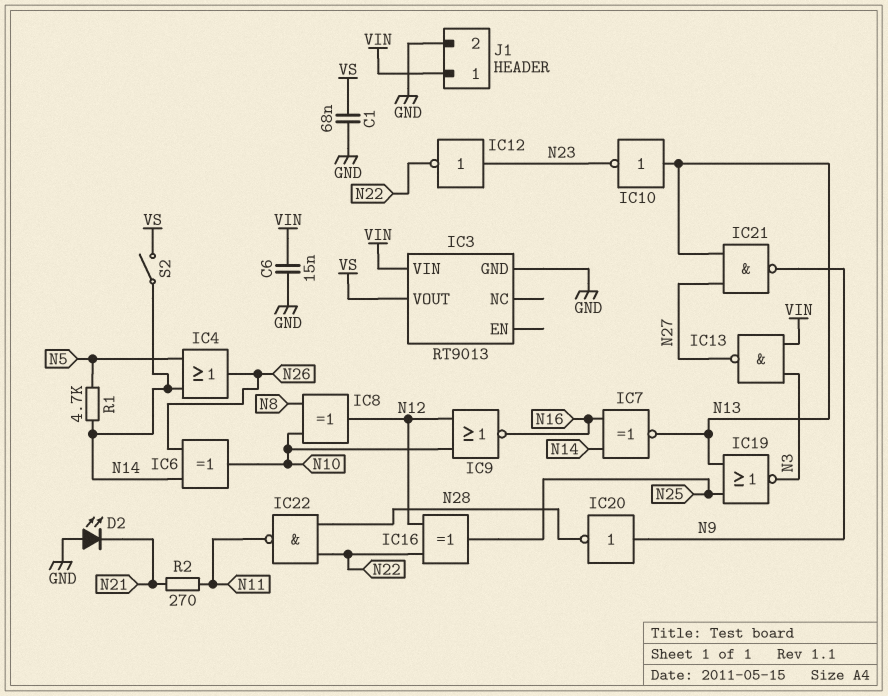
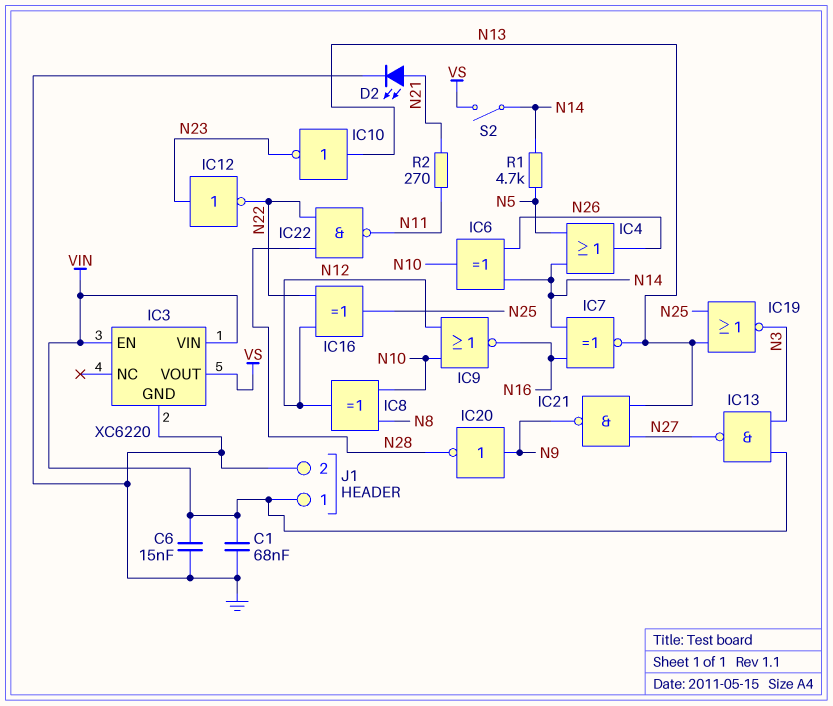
C1: 68nF (GND, VS) -> 68nF (GND, VIN)
D2: LED (A GND, K N21) -> LED (A N21, K GND)
IC3: RT9013 -> XC6220
IC3 pin EN: none -> VIN

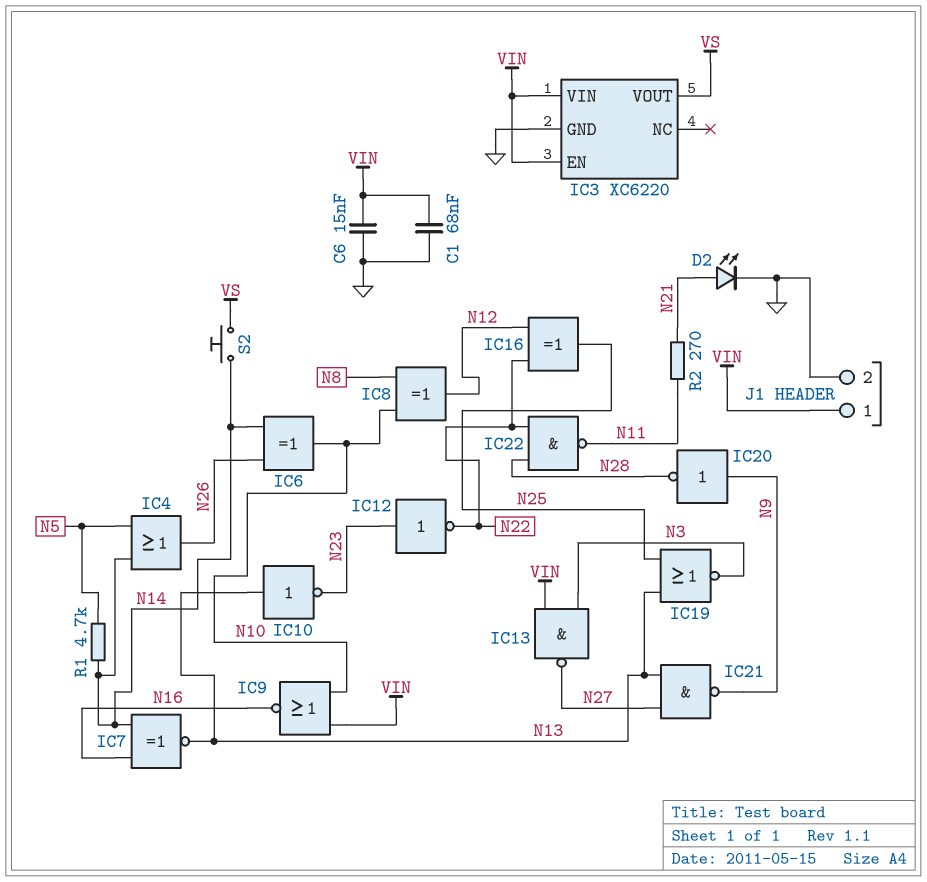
IC9: NOR (in N10, in N12, out N16) -> NOR (in N10, in VIN, out N16)
S2: switch (N14, VS) -> button (N14, VS)

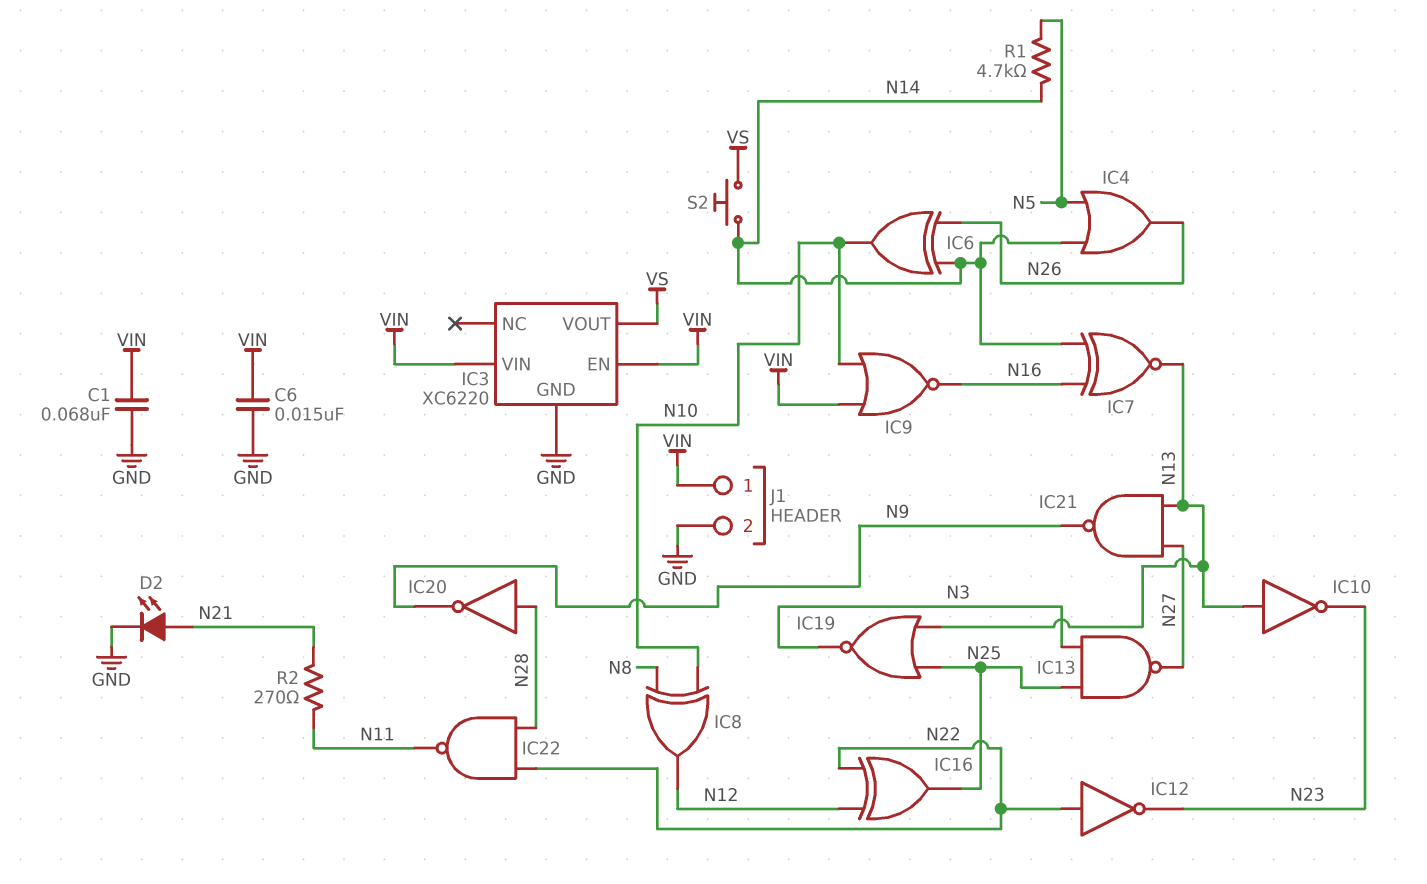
IC12: NOT (in N23, out N22) -> NOT (in N22, out N23)
IC13: NAND (in N3, in VIN, out N27) -> NAND (in N3, in N25, out N27)
IC20: NOT (in N9, out N28) -> NOT (in N28, out N9)

